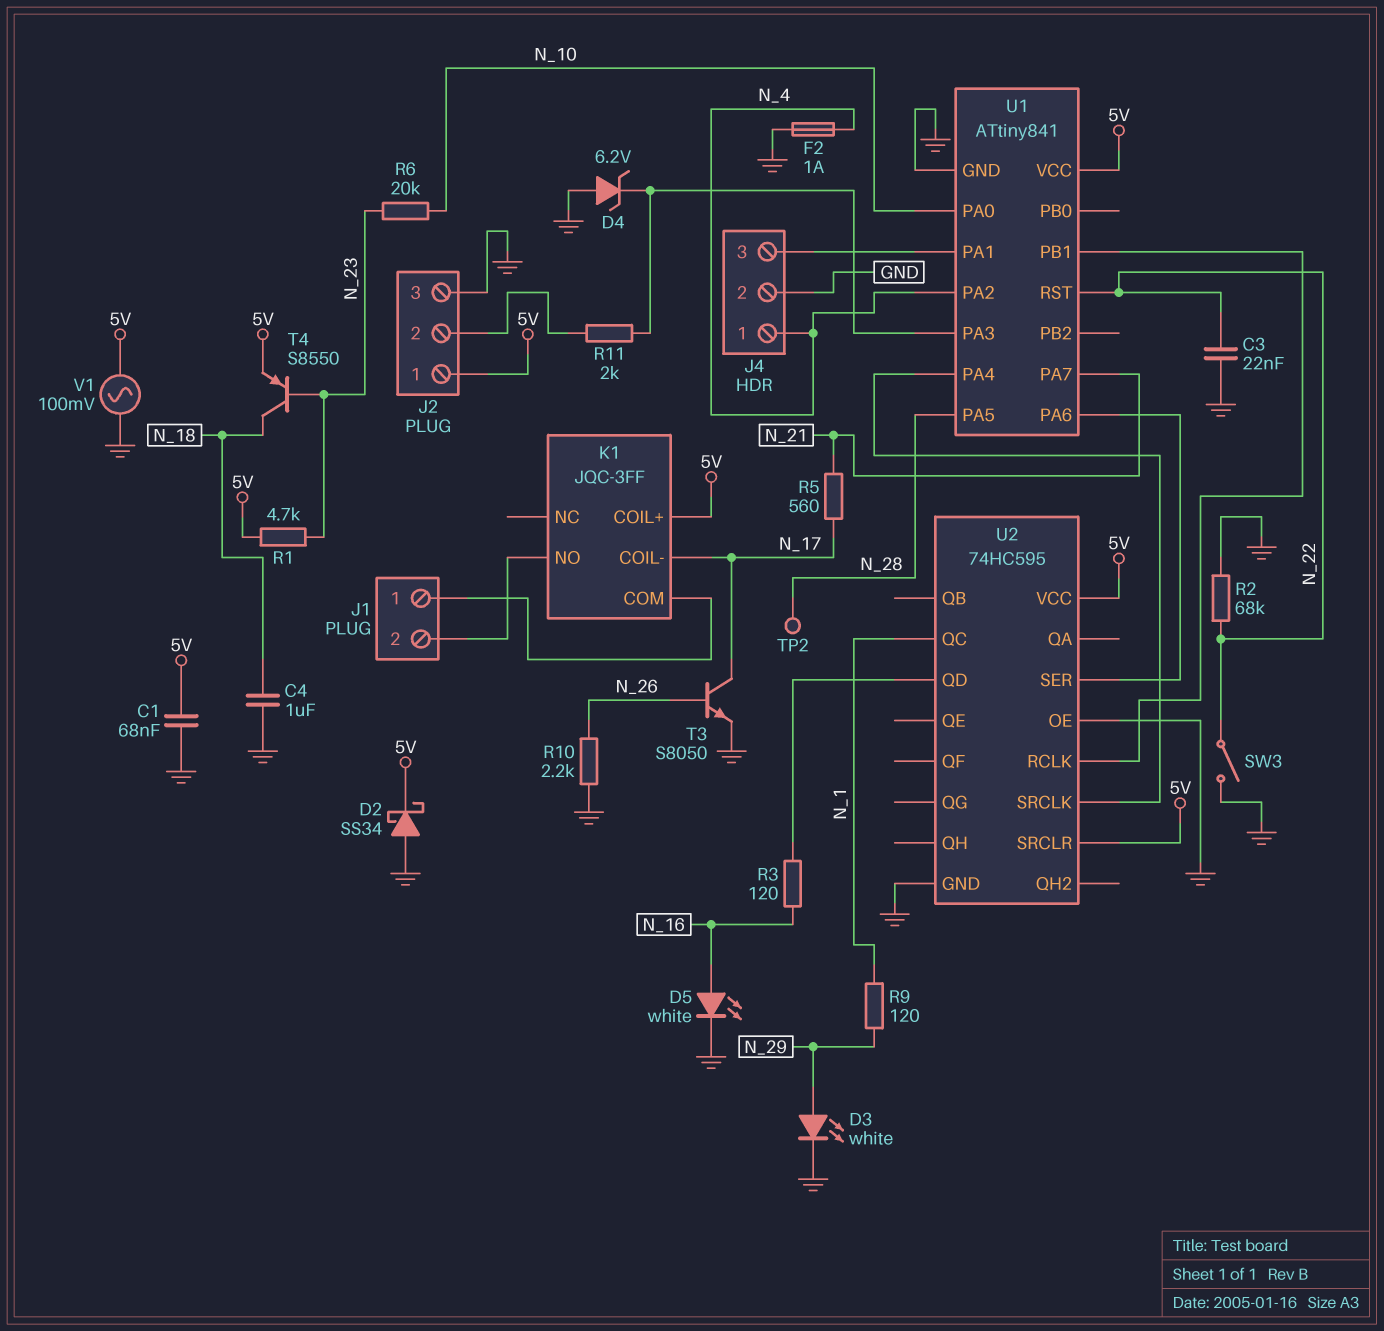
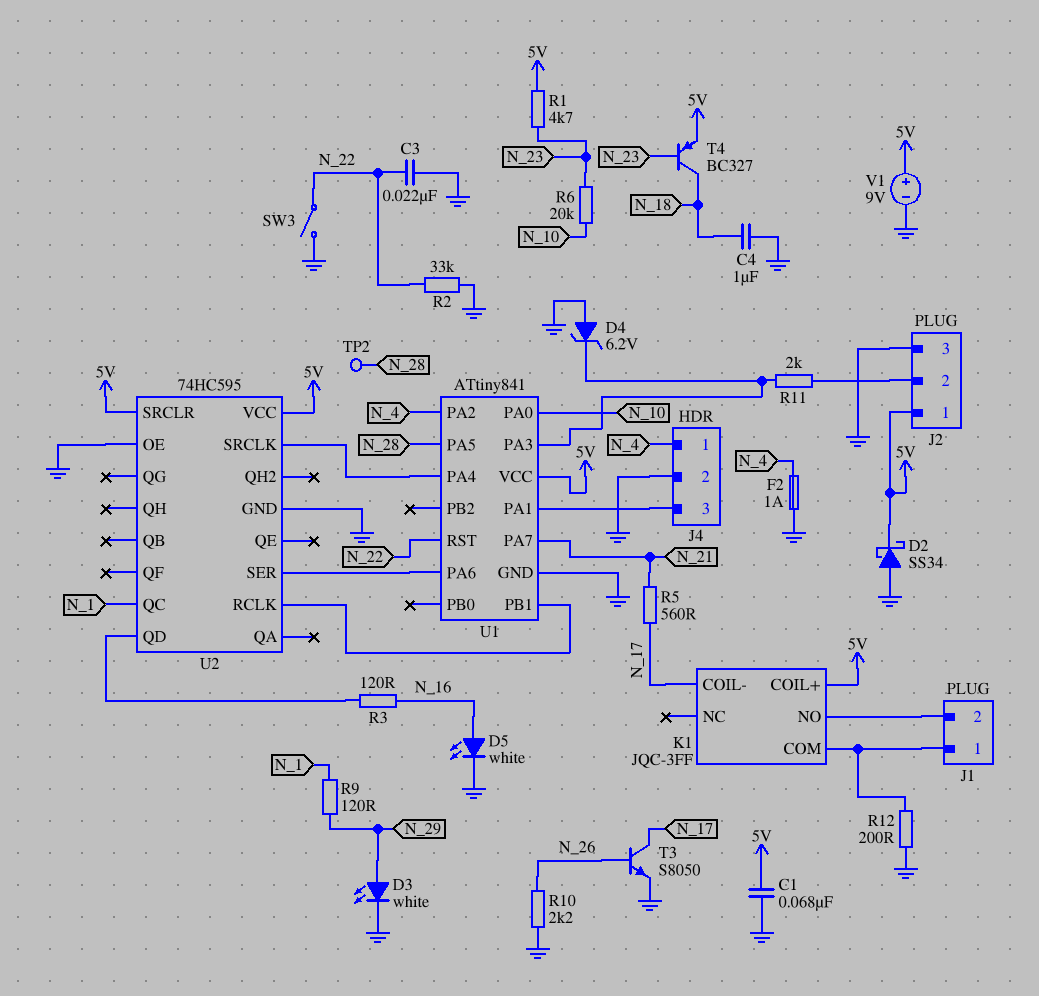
R2: 68k (GND, N_22) -> 33k (GND, N_22)
R12: none -> 200 (GND, J1/1)
T4: PNP S8550 (B N_23, C N_18, E 5V) -> PNP BC327 (B N_23, C N_18, E 5V)
V1: AC 100mV (5V, GND) -> 9V (plus 5V, minus GND)

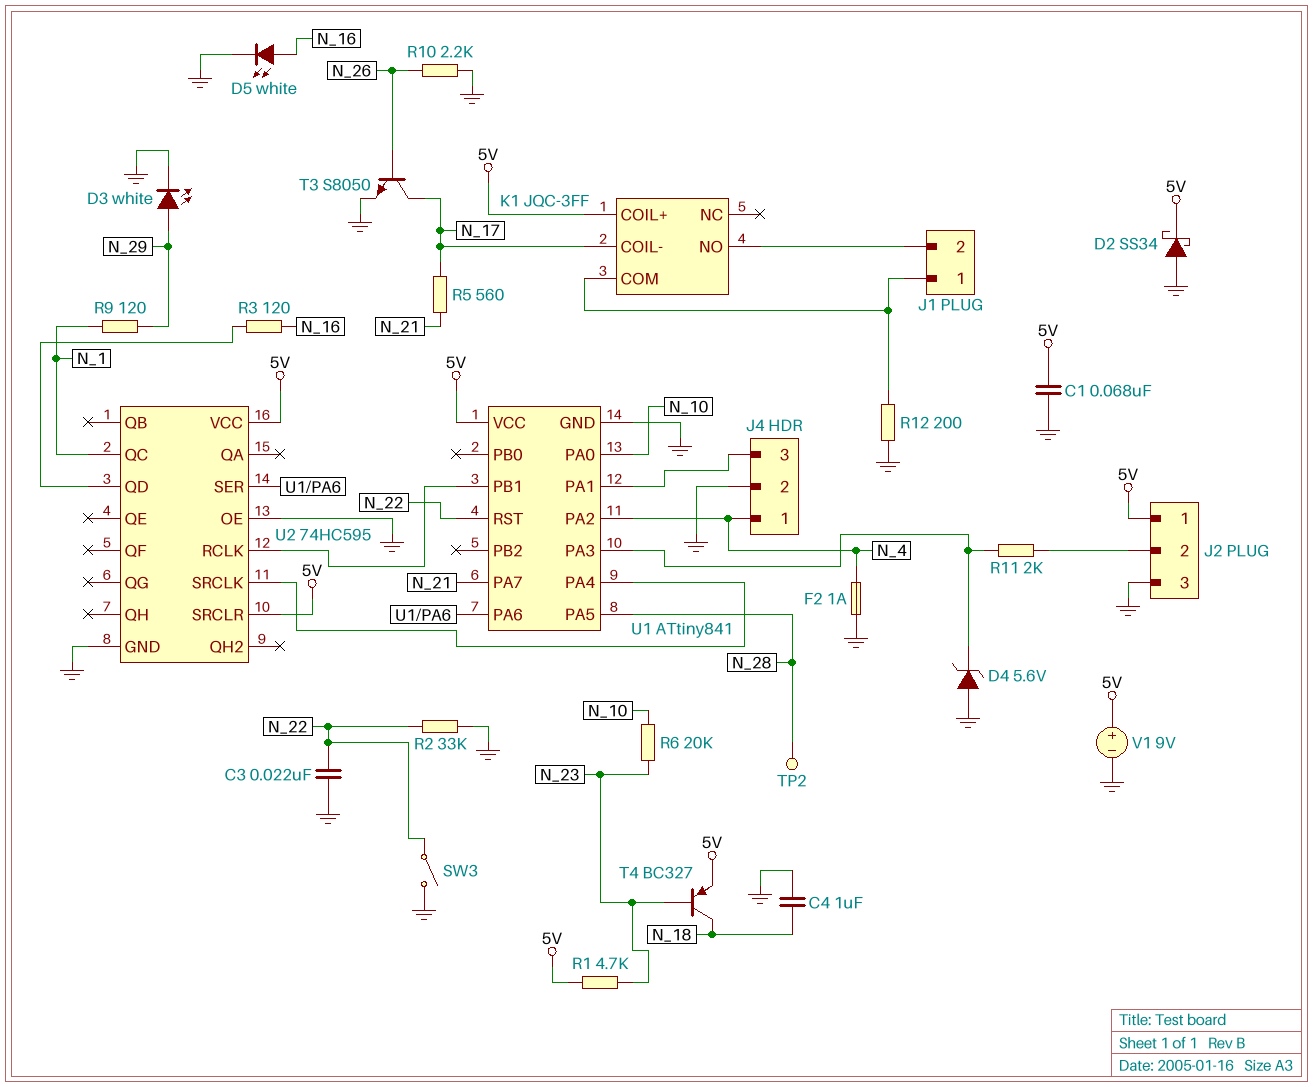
D4: zener 6.2V (A GND, K U1/PA3) -> zener 5.6V (A GND, K U1/PA3)

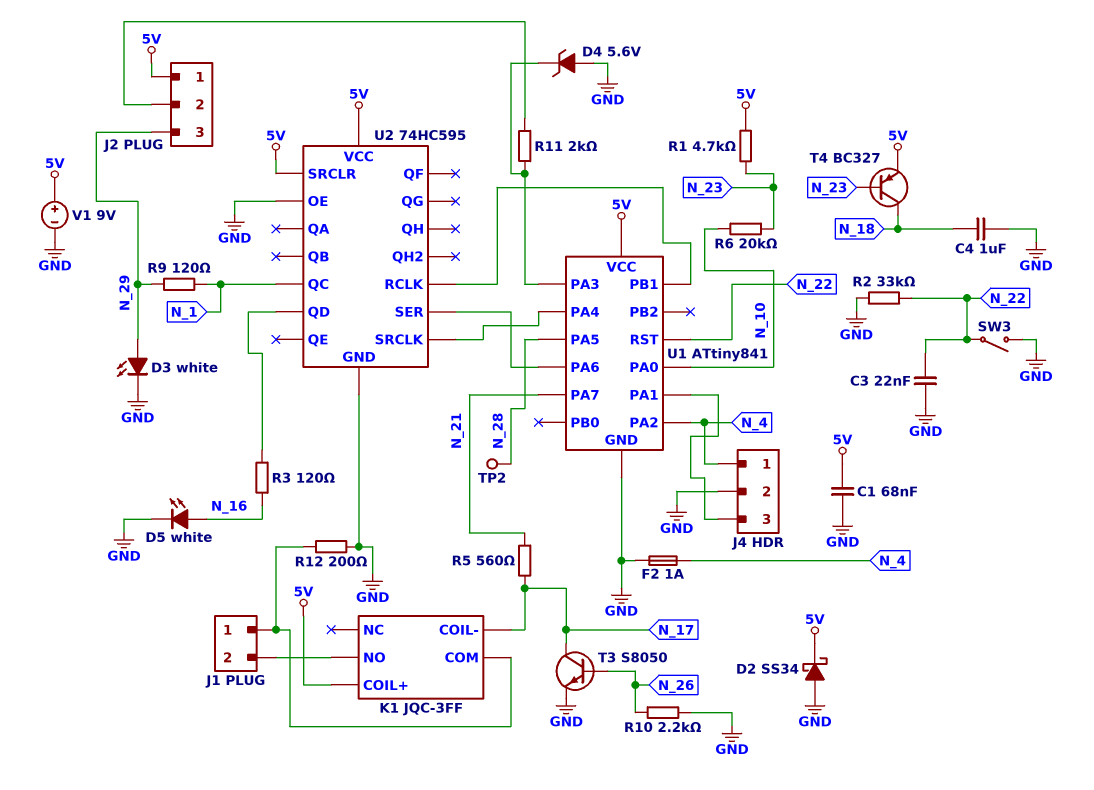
J2 pin 3: GND -> N_29

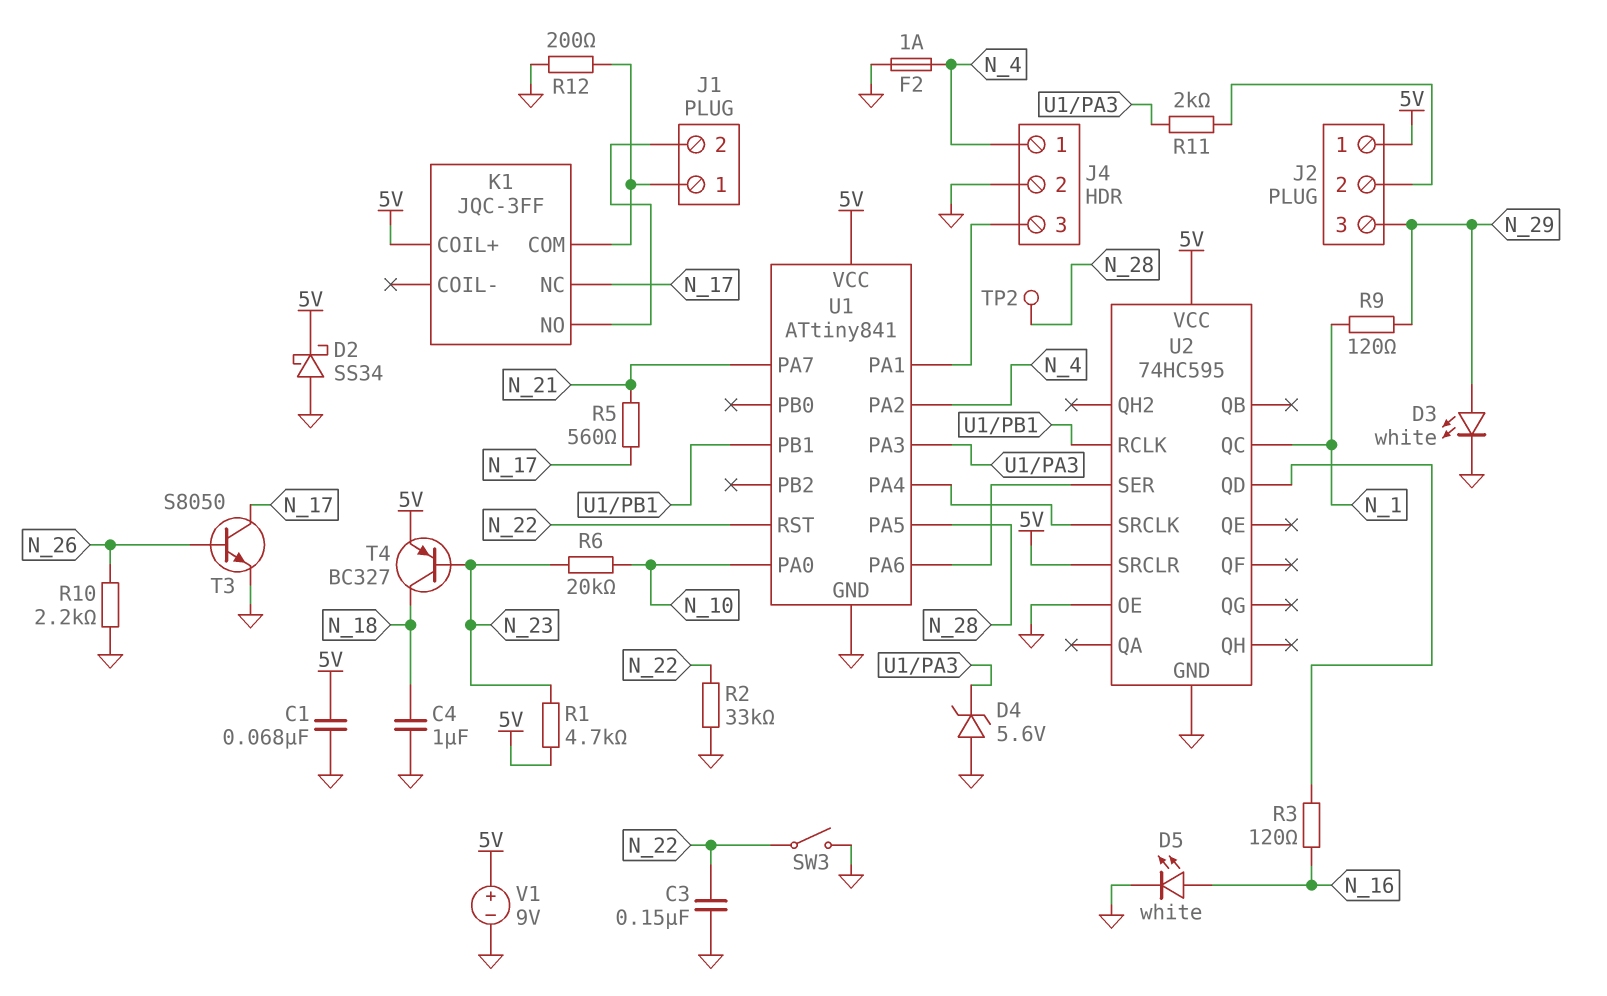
C3: 22nF (GND, N_22) -> 150nF (GND, N_22)
K1 pin COIL-: N_17 -> none
K1 pin NC: none -> N_17

